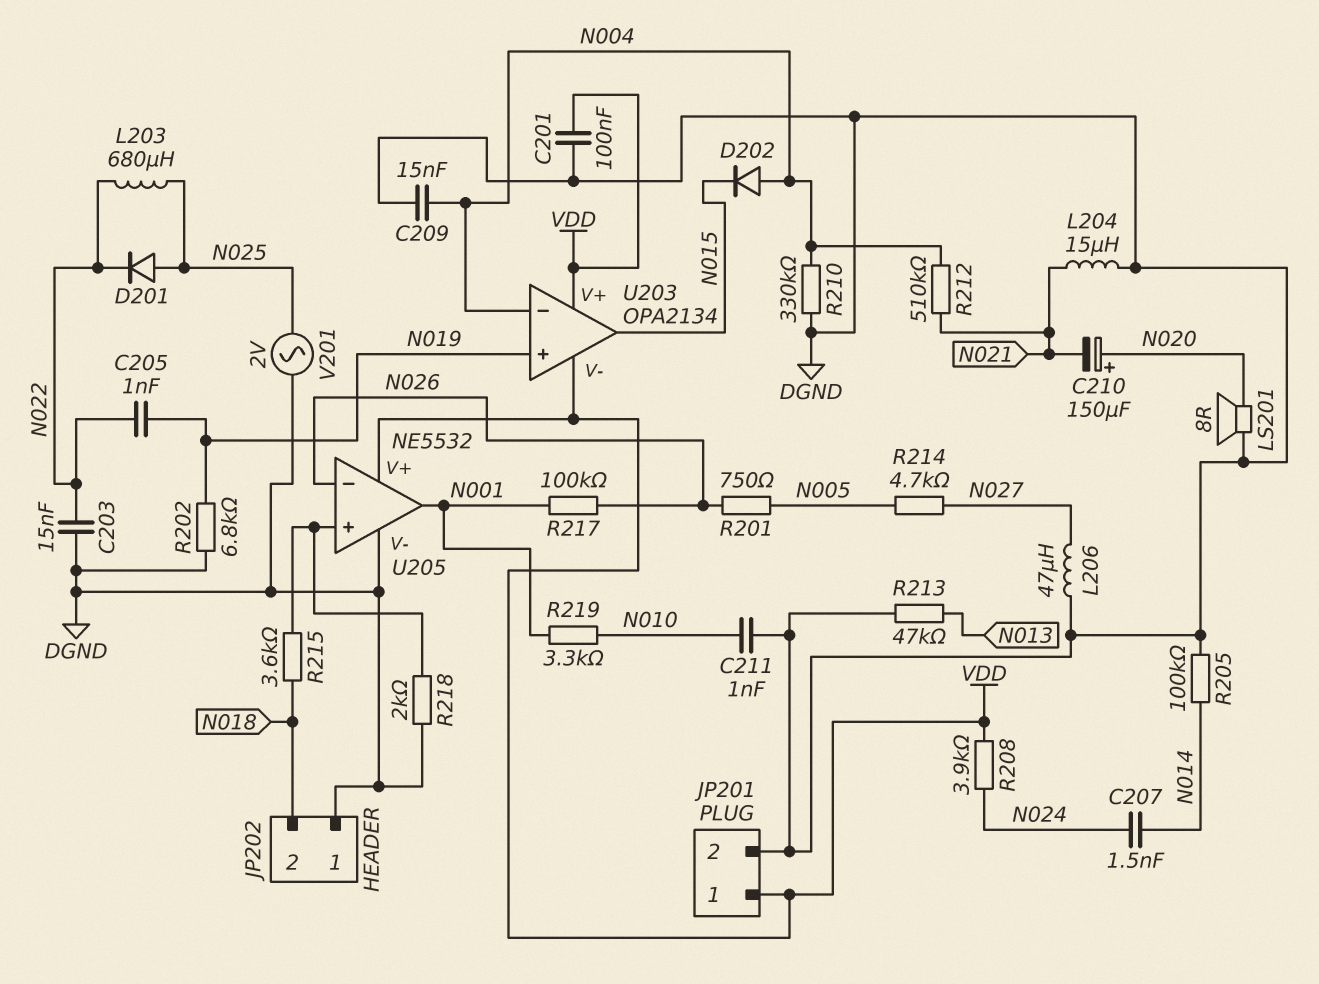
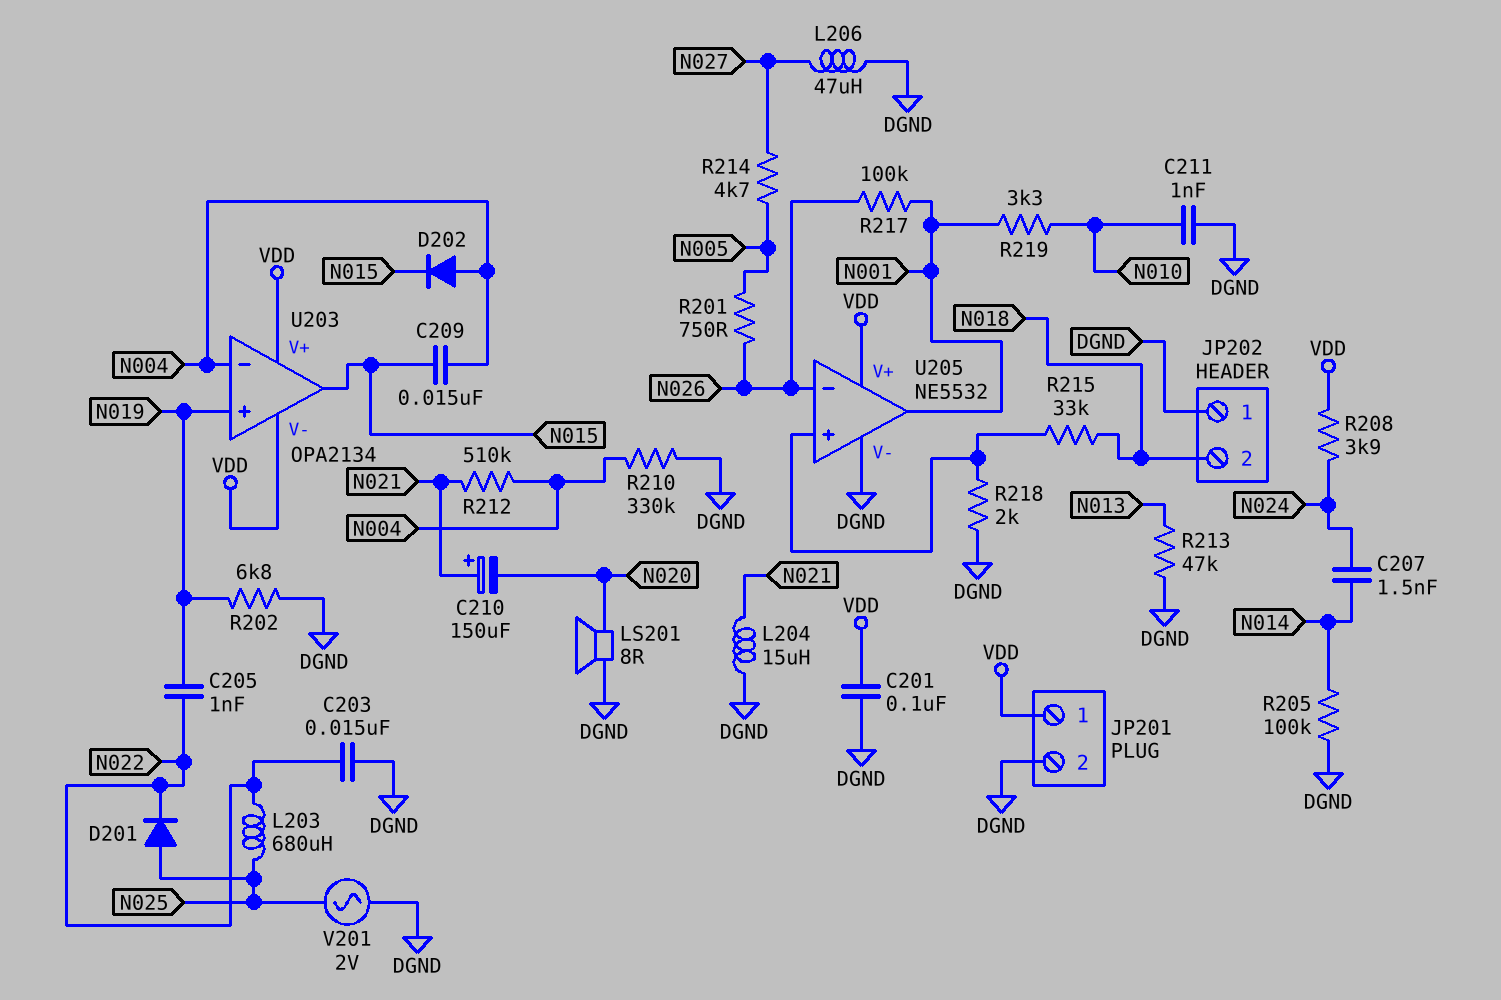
C209: 15nF (DGND, N004) -> 15nF (N004, N015)
C210: 150uF (plus N020, minus N021) -> 150uF (plus N021, minus N020)
R215: 3.6k (N018, U205/in+) -> 33k (N018, U205/in+)

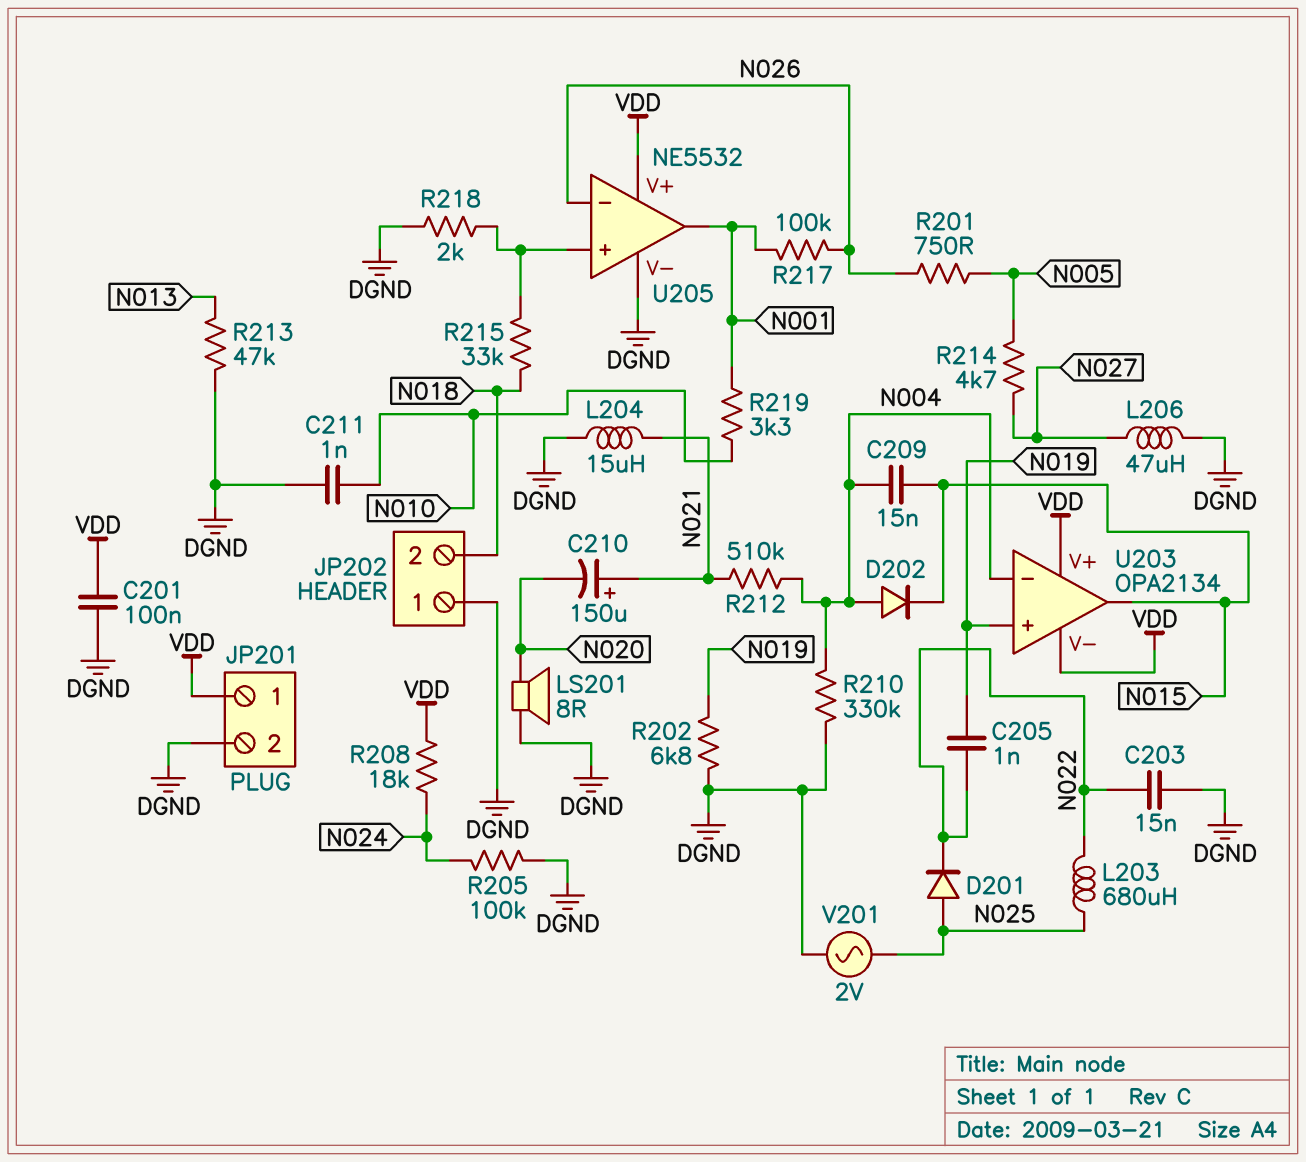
C207: 1.5nF (N014, N024) -> none
R205: 100k (DGND, N014) -> 100k (DGND, N024)
R208: 3.9k (N024, VDD) -> 18k (N024, VDD)

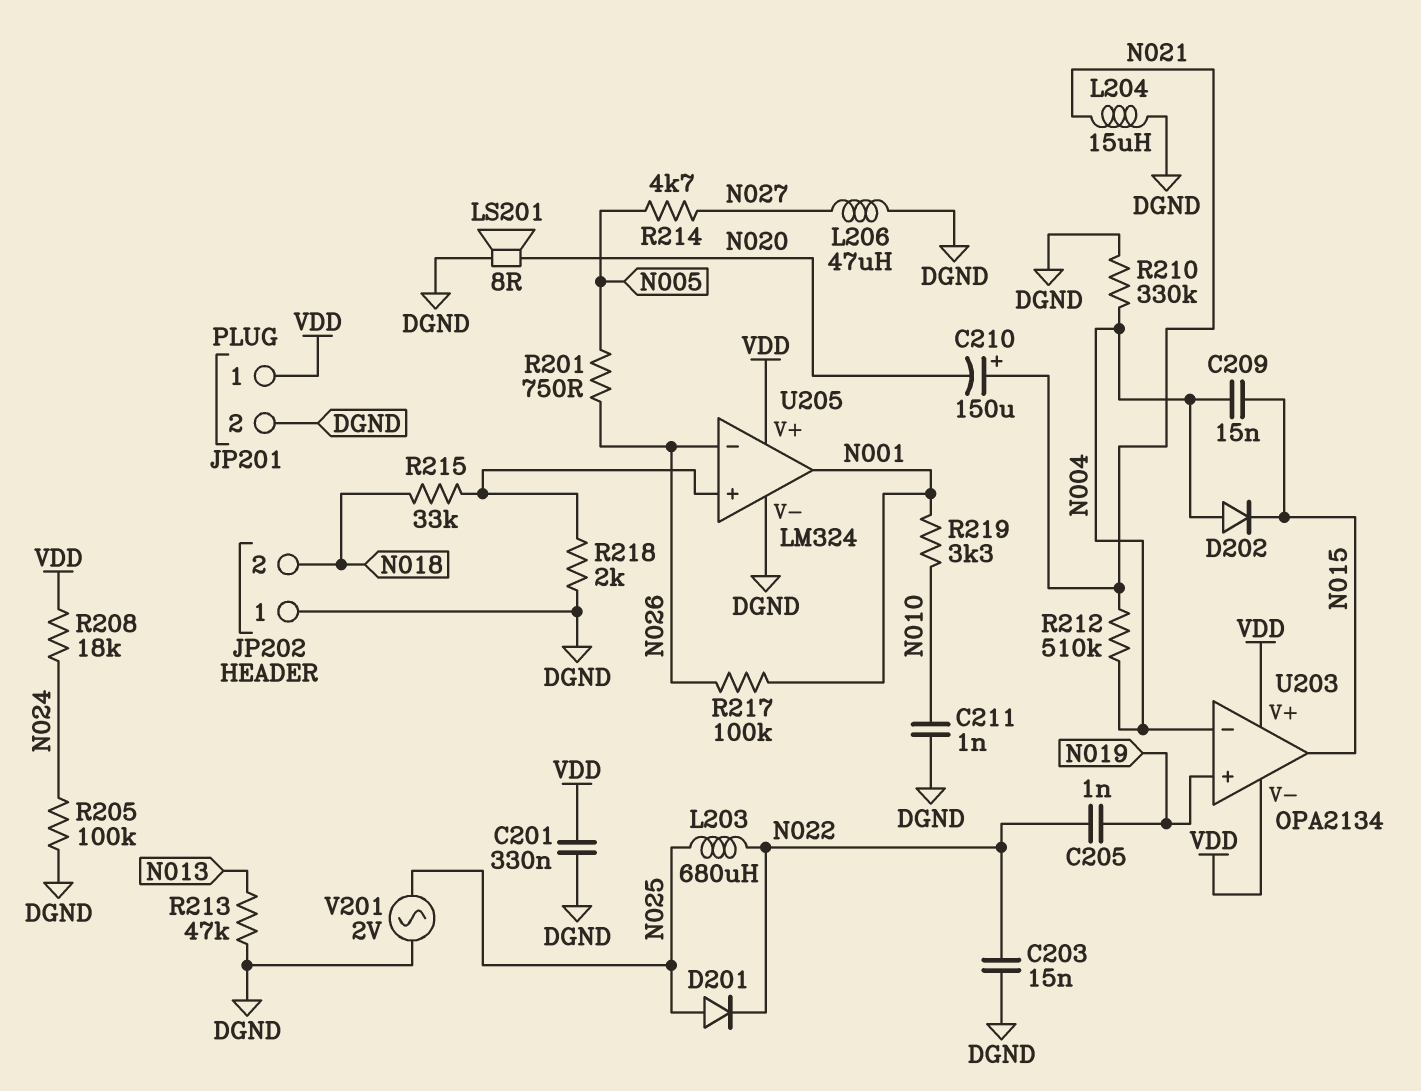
C201: 100nF (DGND, VDD) -> 330nF (DGND, VDD)
R202: 6.8k (DGND, N019) -> none
U205: NE5532 -> LM324

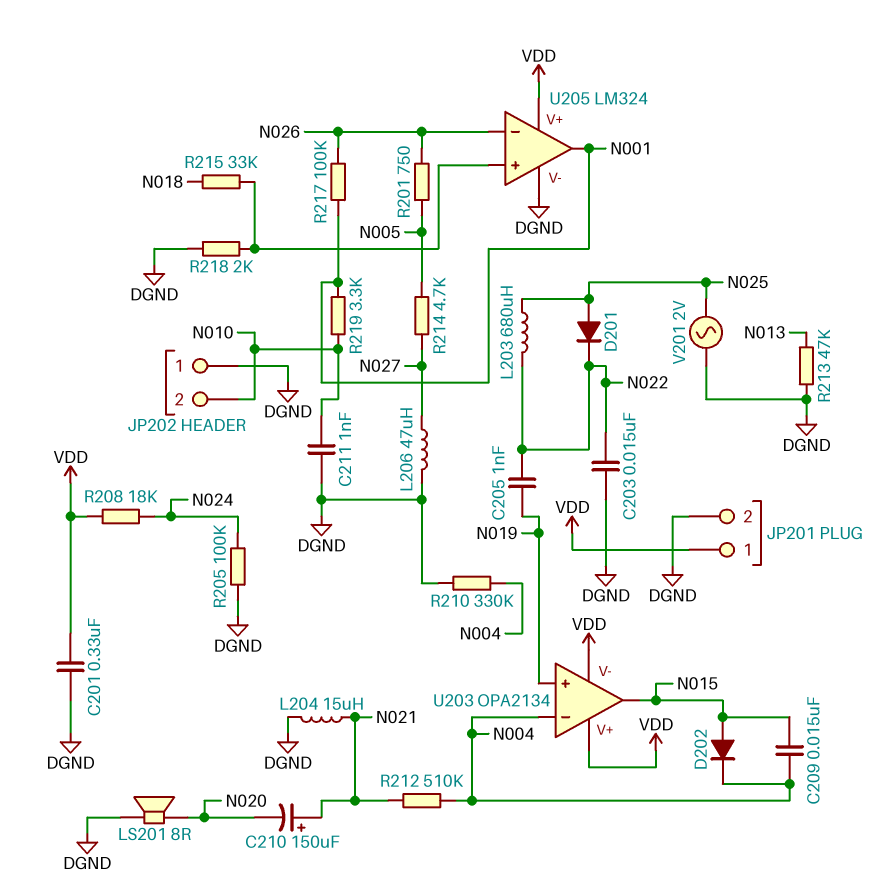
D202: diode (A N004, K N015) -> diode (A N015, K N004)
JP202 pin 2: N018 -> N010

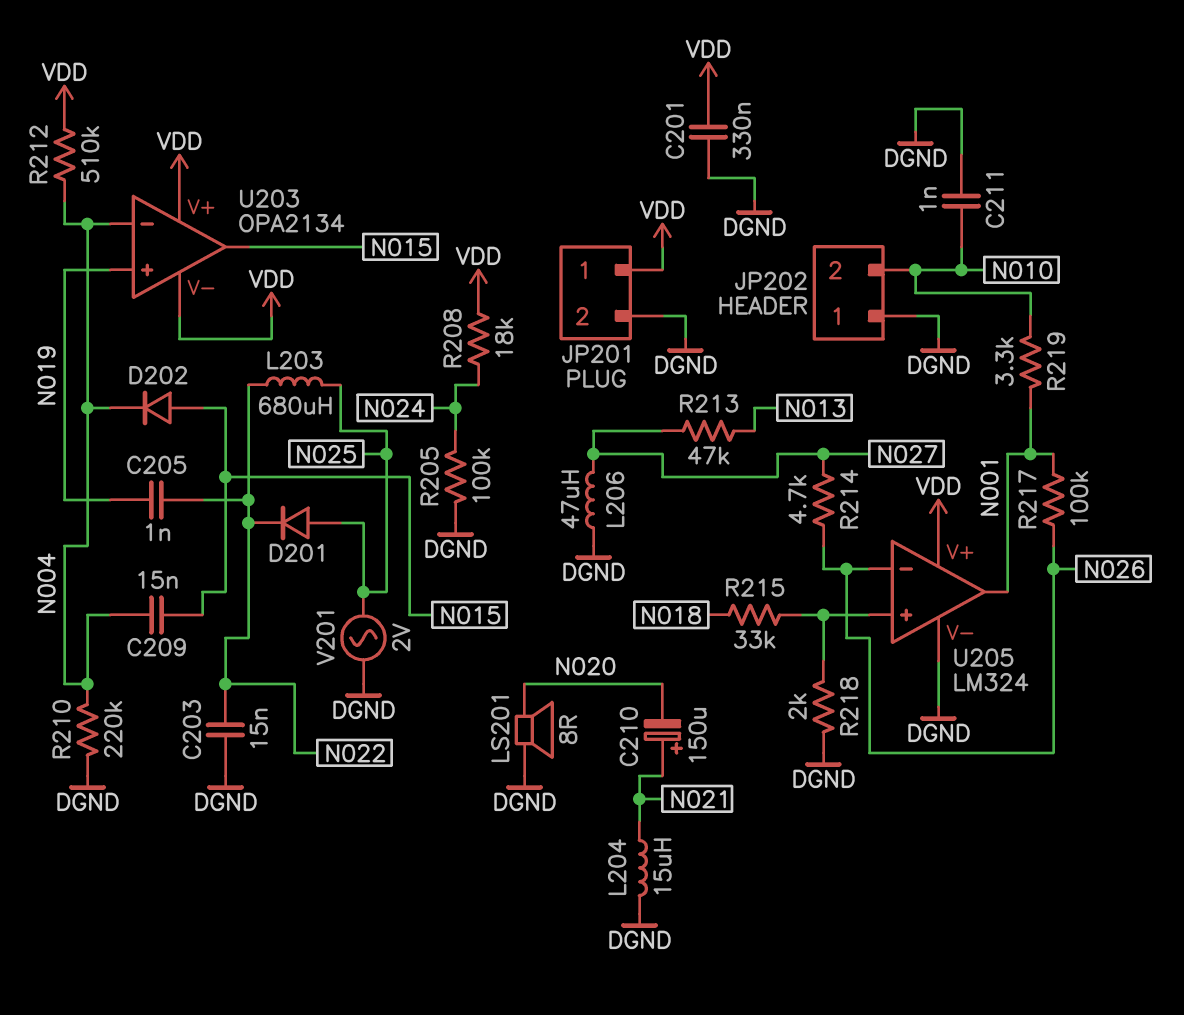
R201: 750 (N005, N026) -> none
R210: 330k (DGND, N004) -> 220k (DGND, N004)
R212: 510k (N004, N021) -> 510k (N004, VDD)
R213: 47k (DGND, N013) -> 47k (N013, N027)
R214: 4.7k (N005, N027) -> 4.7k (N026, N027)

